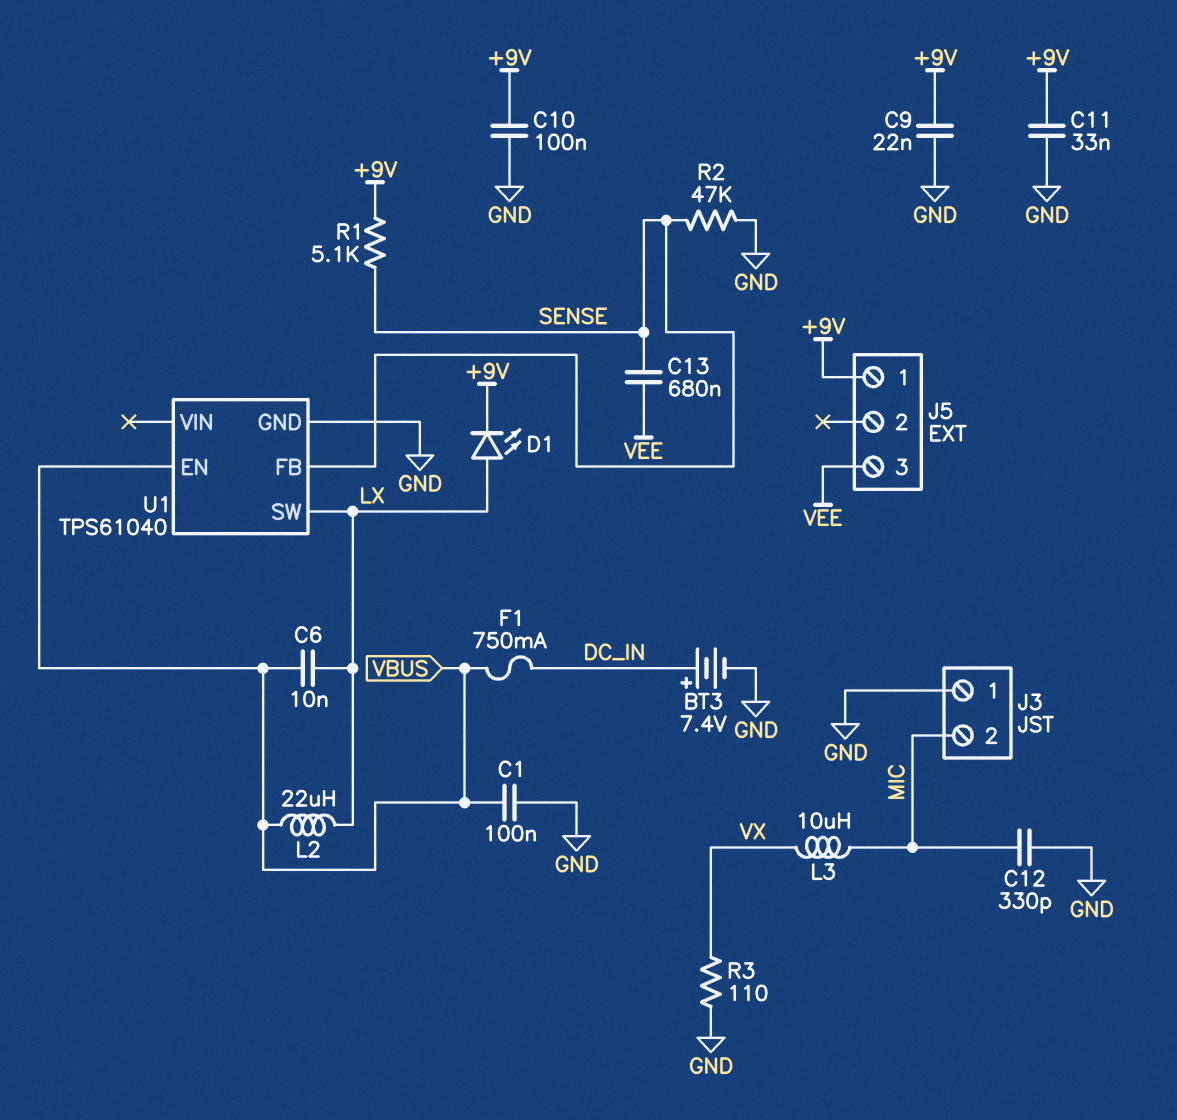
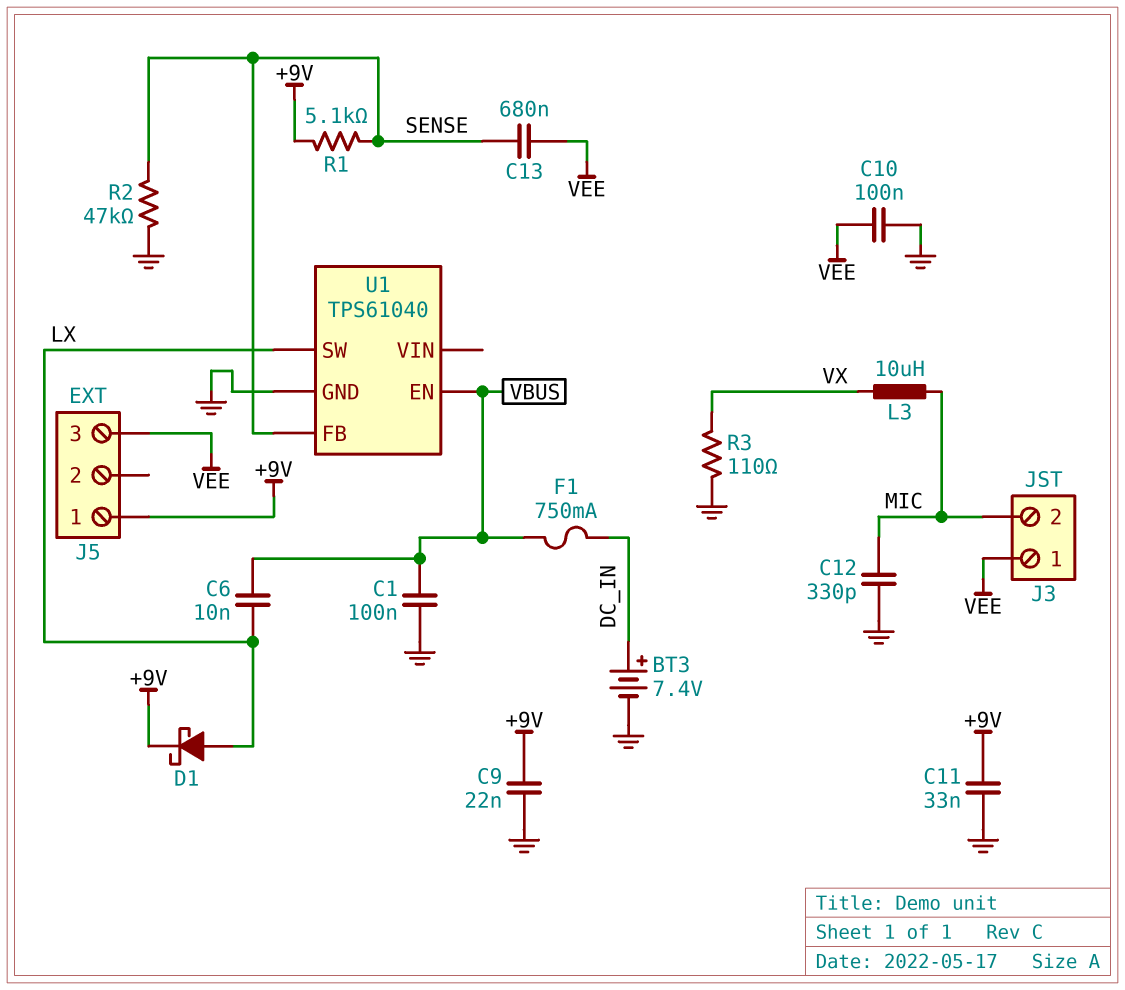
C10: 100nF (+9V, GND) -> 100nF (GND, VEE)
D1: LED (A LX, K +9V) -> schottky (A LX, K +9V)
J3 pin 1: GND -> VEE
L2: 22uH (LX, VBUS) -> none

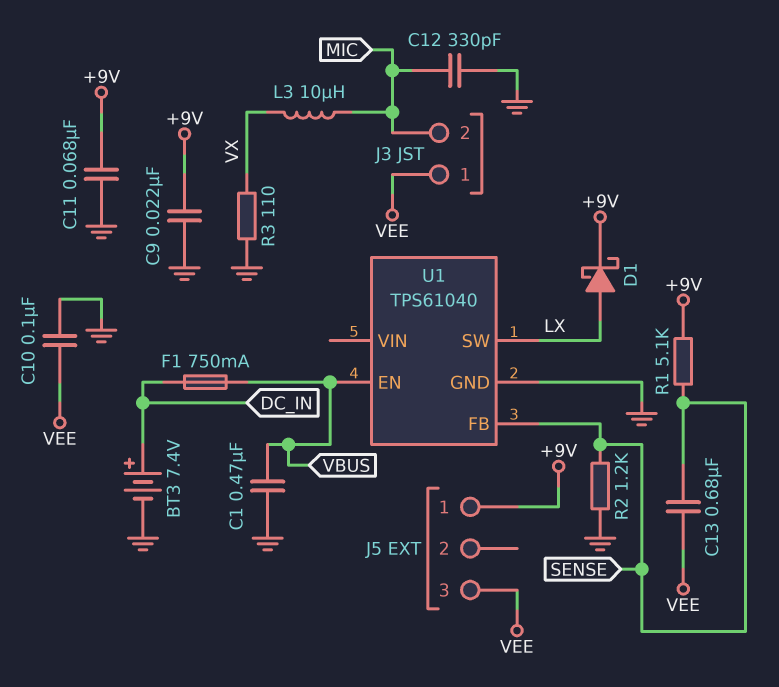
C1: 100nF (GND, VBUS) -> 470nF (GND, VBUS)
C6: 10nF (LX, VBUS) -> none
C11: 33nF (+9V, GND) -> 68nF (+9V, GND)
R2: 47k (GND, SENSE) -> 1.2k (GND, SENSE)

